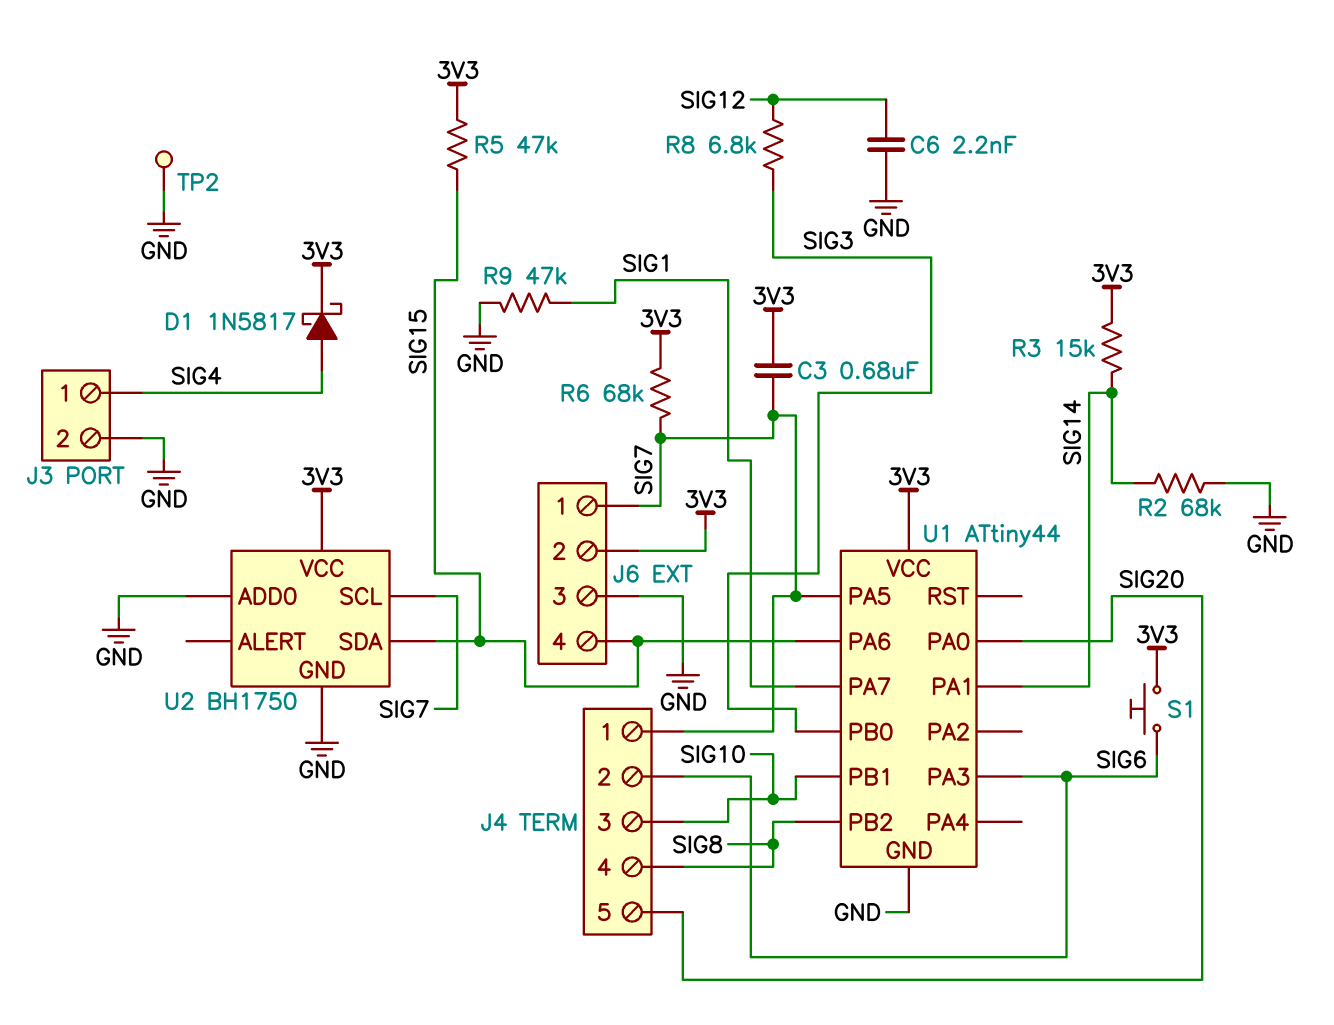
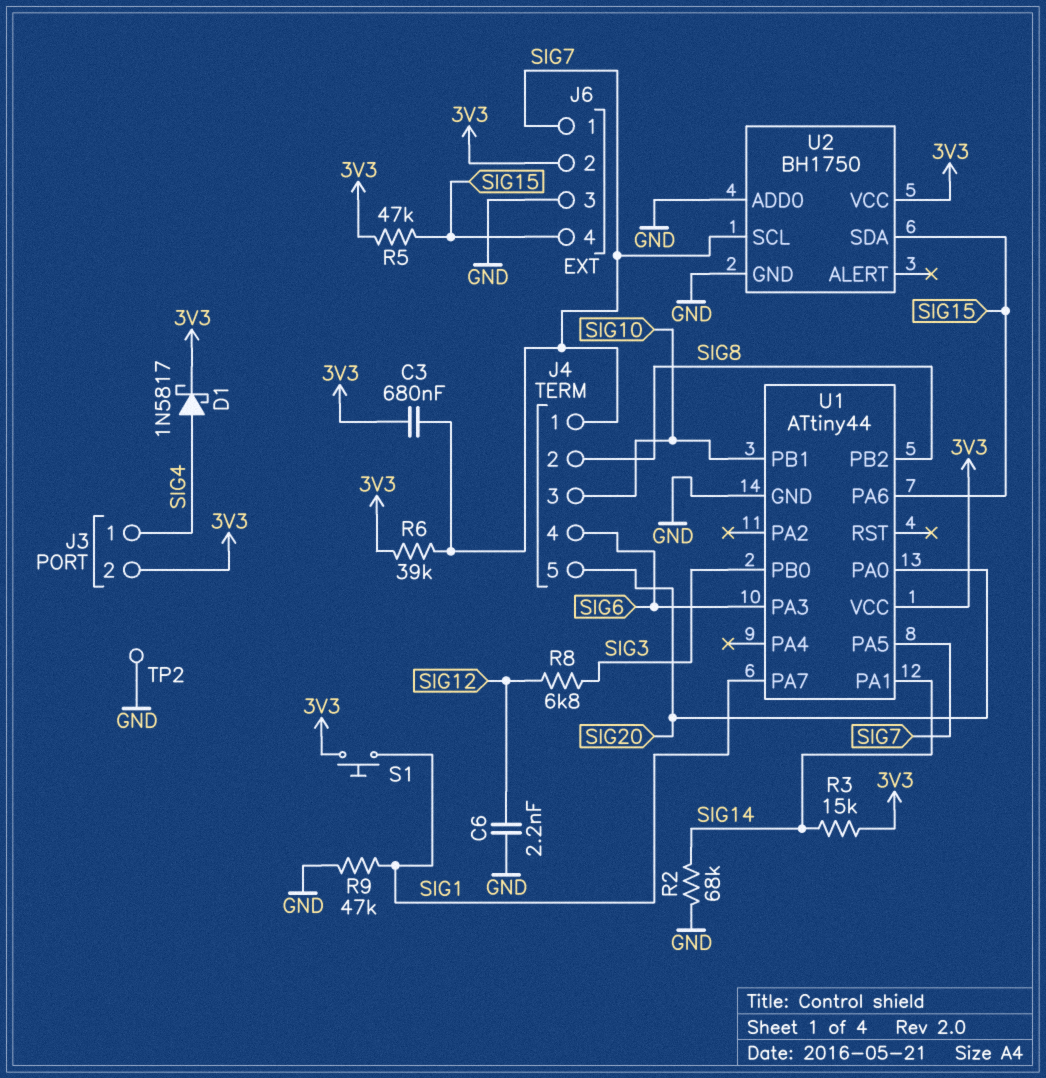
J3 pin 2: GND -> 3V3
J4 pin 2: SIG6 -> SIG8
J4 pin 4: SIG8 -> SIG6
R6: 68k (3V3, SIG7) -> 39k (3V3, SIG7)
S1: button (3V3, SIG6) -> button (3V3, SIG1)

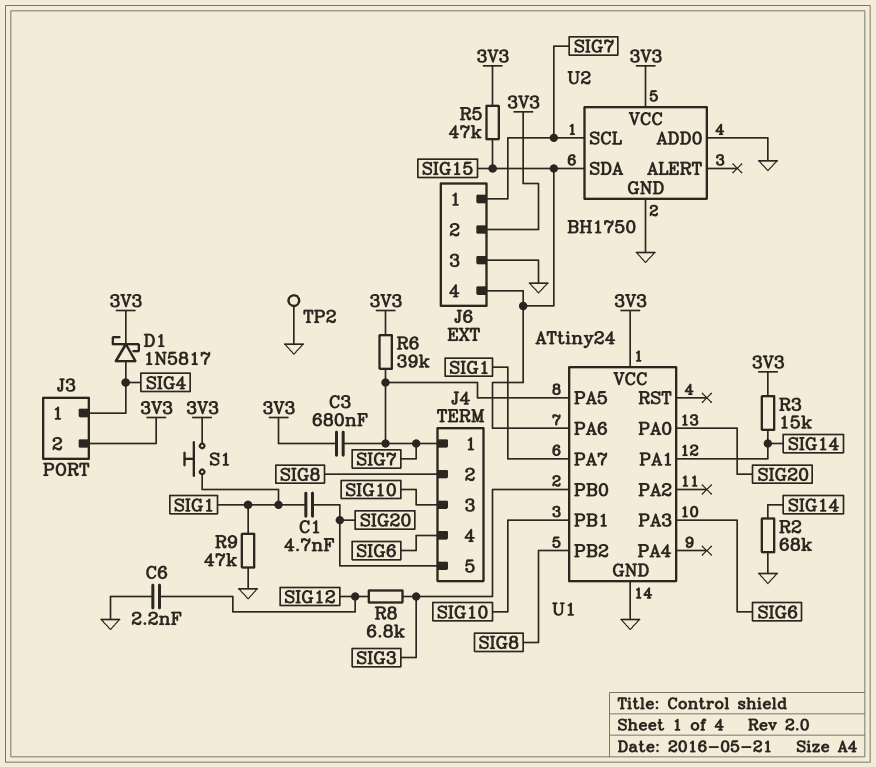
C1: none -> 4.7nF (SIG1, SIG20)
U1: ATtiny44 -> ATtiny24

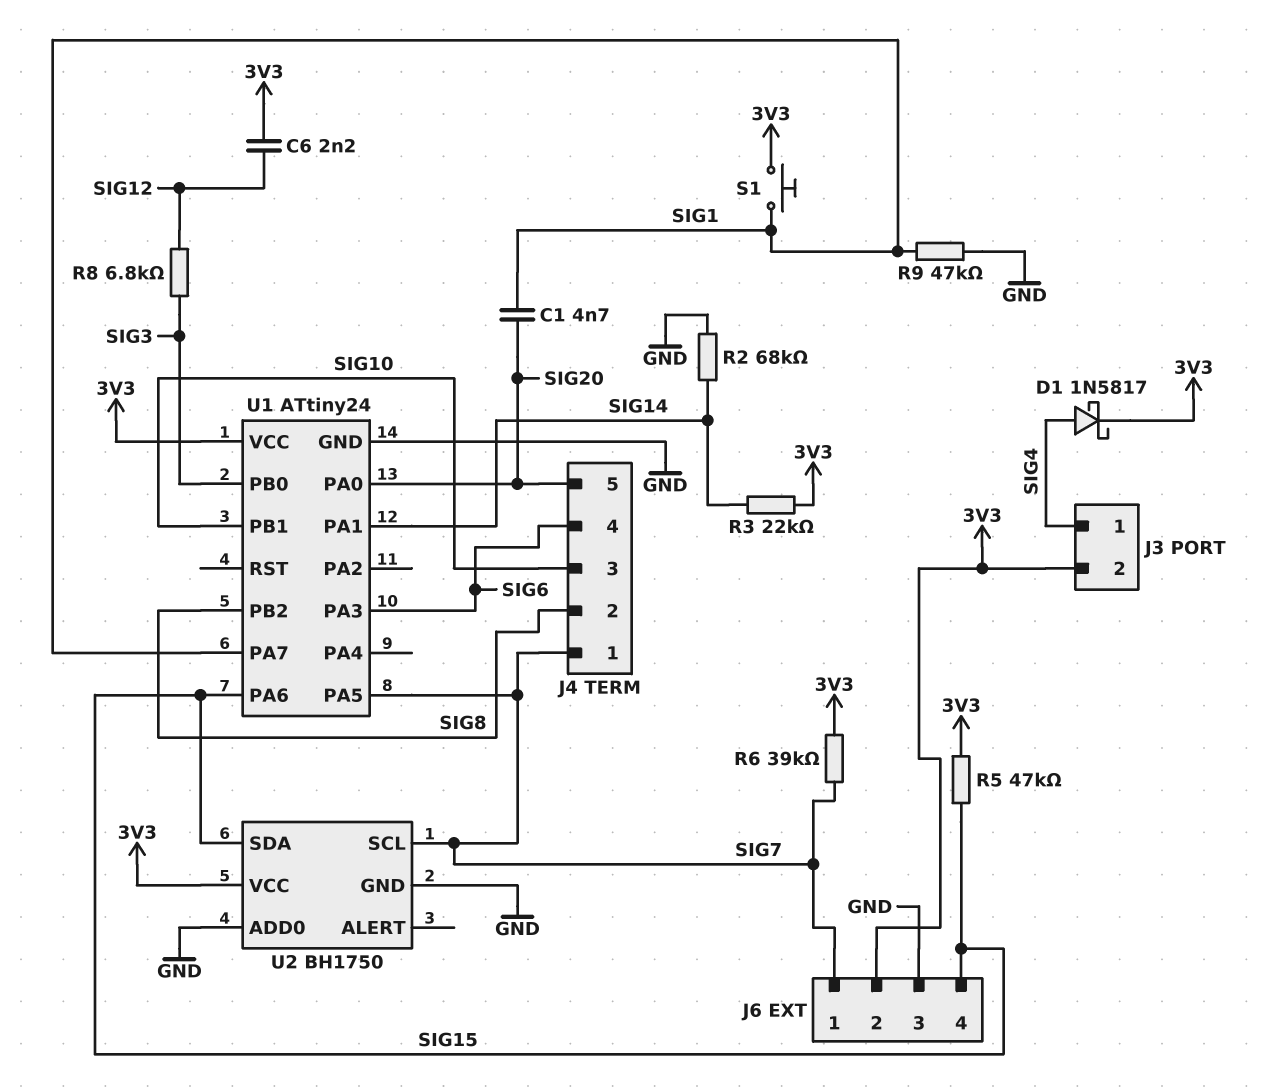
C3: 680nF (3V3, SIG7) -> none
C6: 2.2nF (GND, SIG12) -> 2.2nF (3V3, SIG12)
R3: 15k (3V3, SIG14) -> 22k (3V3, SIG14)
TP2: test point (GND) -> none

